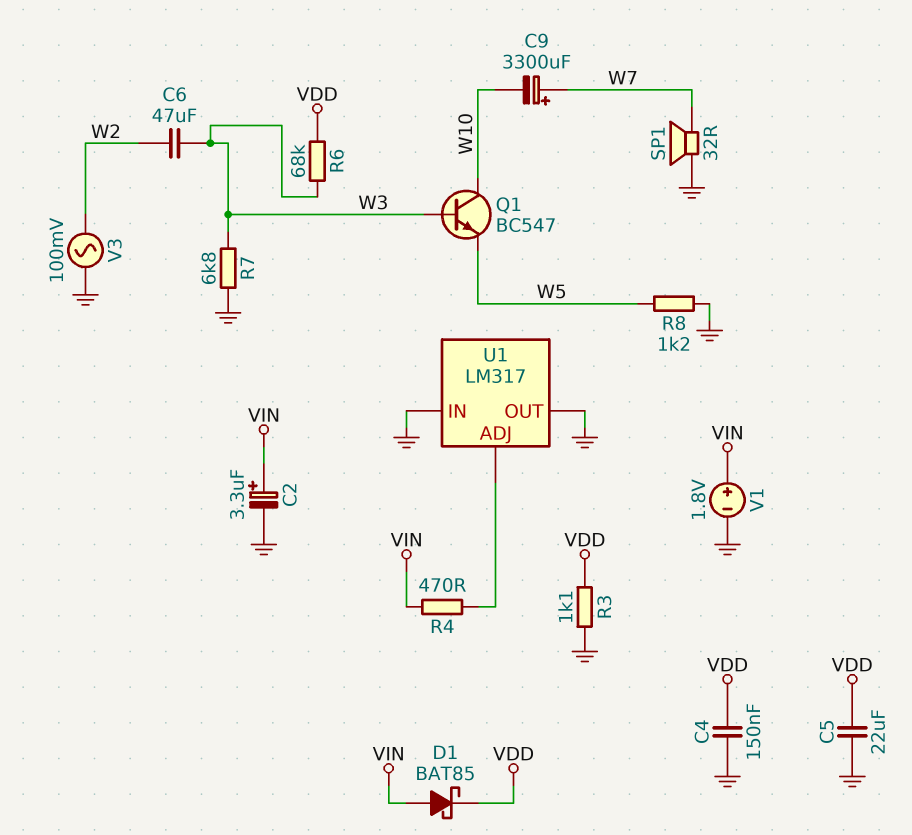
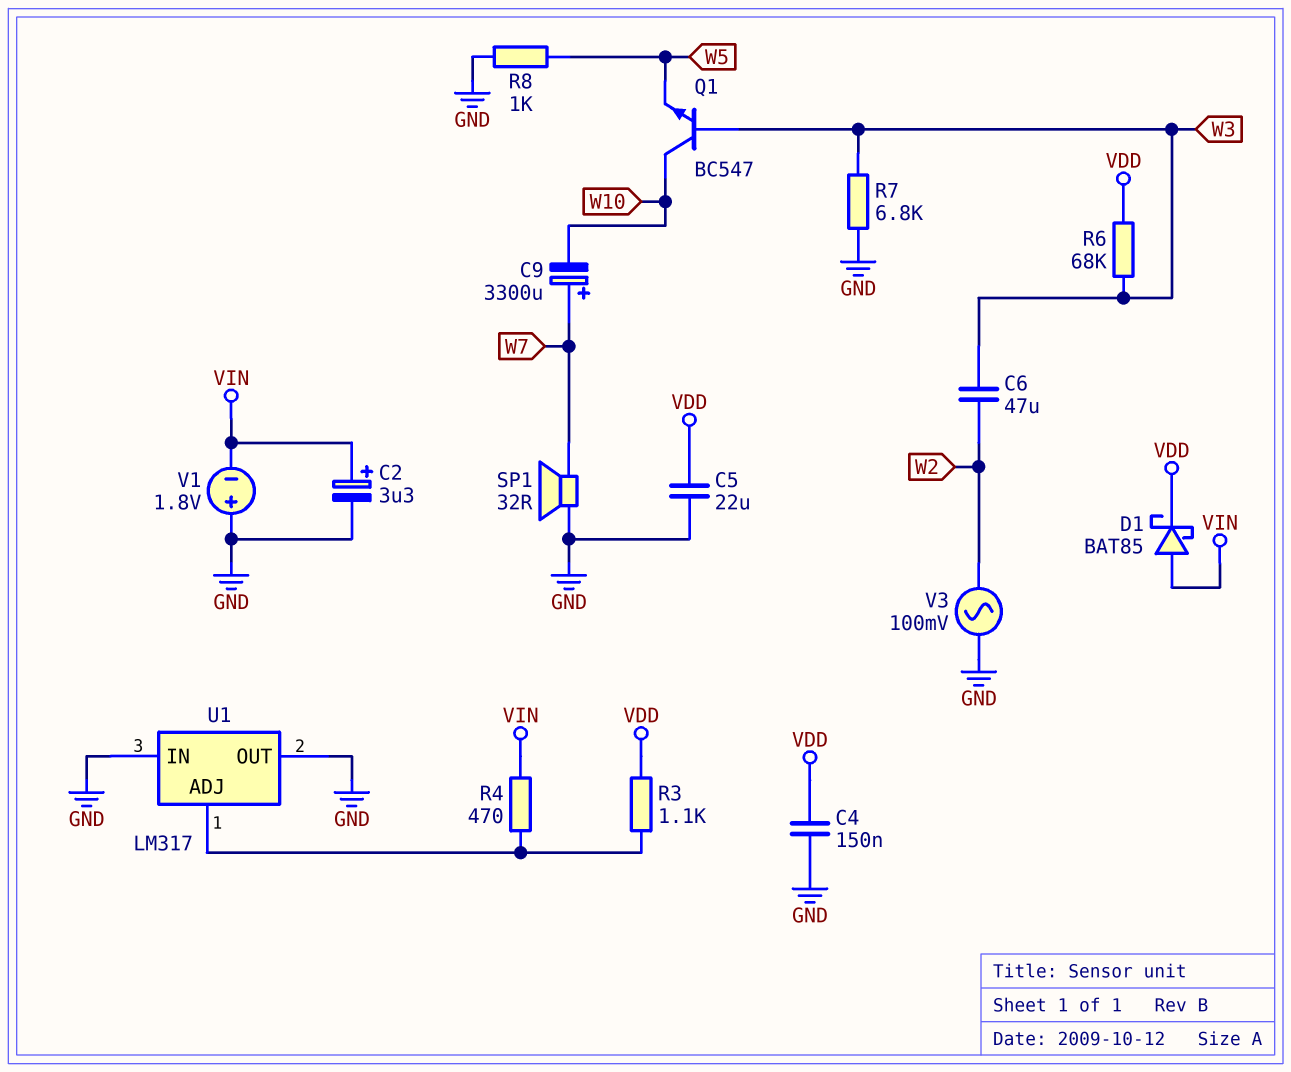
R3: 1.1k (GND, VDD) -> 1.1k (U1/ADJ, VDD)
R8: 1.2k (GND, W5) -> 1k (GND, W5)
V1: 1.8V (plus VIN, minus GND) -> 1.8V (plus GND, minus VIN)

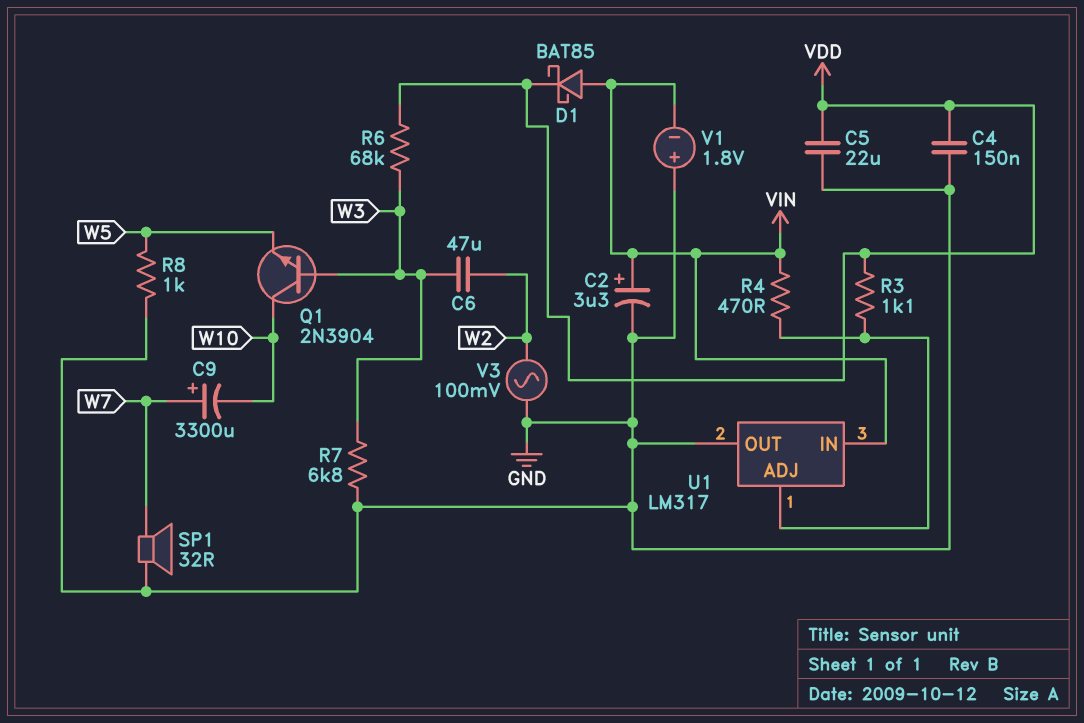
Q1: NPN BC547 (B W3, C W10, E W5) -> NPN 2N3904 (B W3, C W10, E W5)
U1 pin IN: GND -> VIN

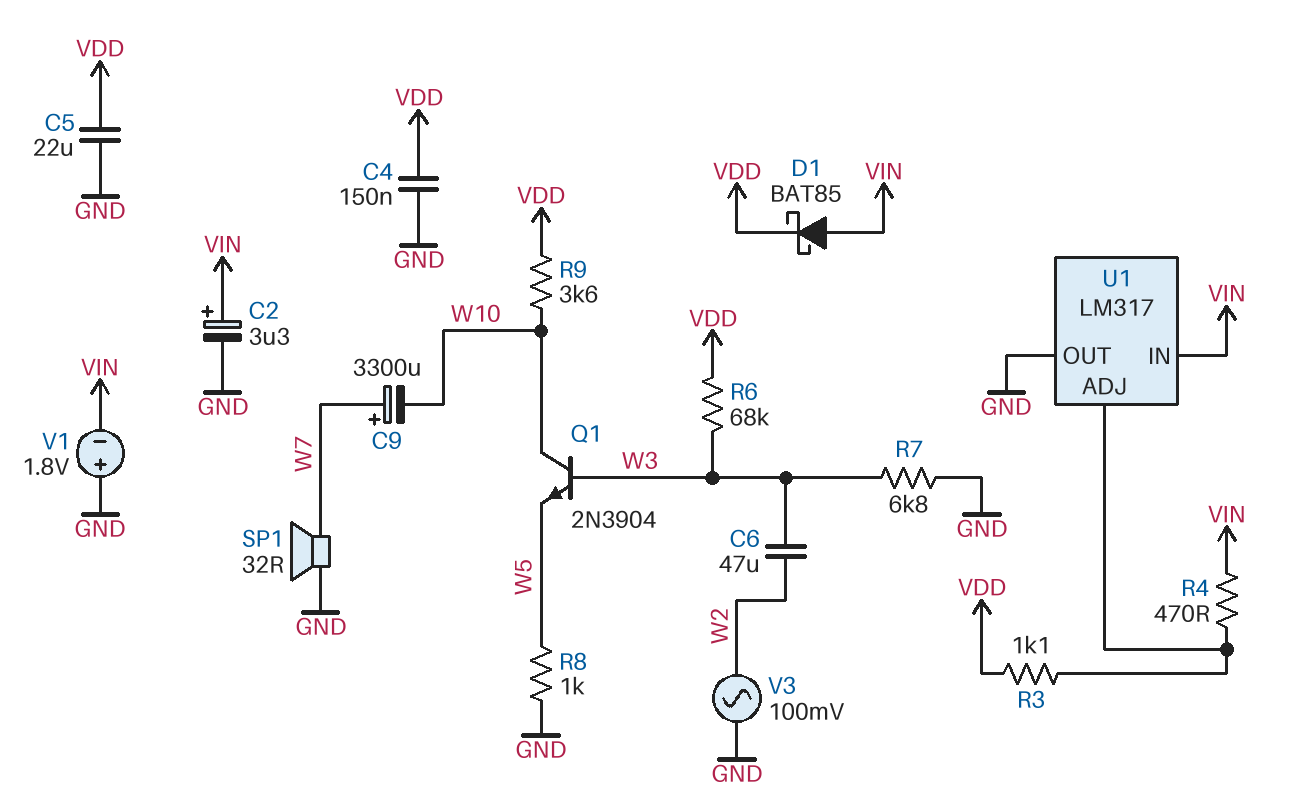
R9: none -> 3.6k (VDD, W10)

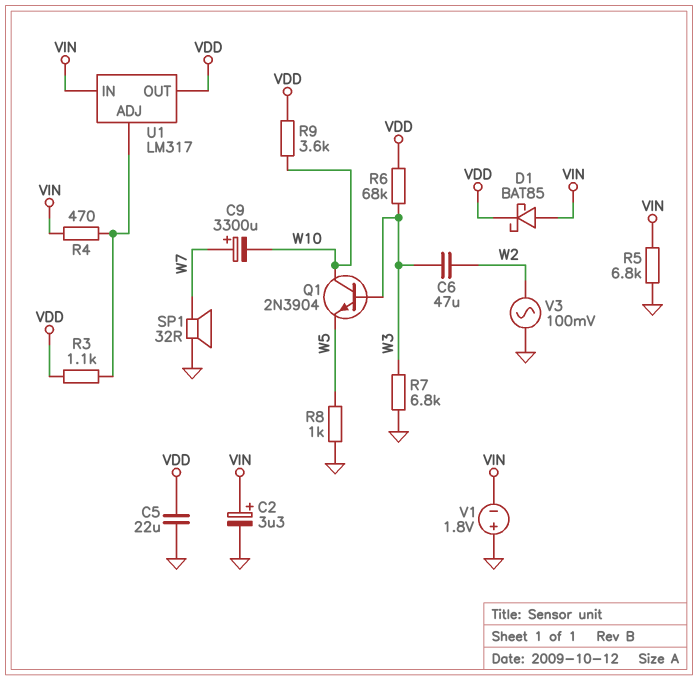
C4: 150nF (GND, VDD) -> none
R5: none -> 6.8k (GND, VIN)
U1 pin OUT: GND -> VDD

